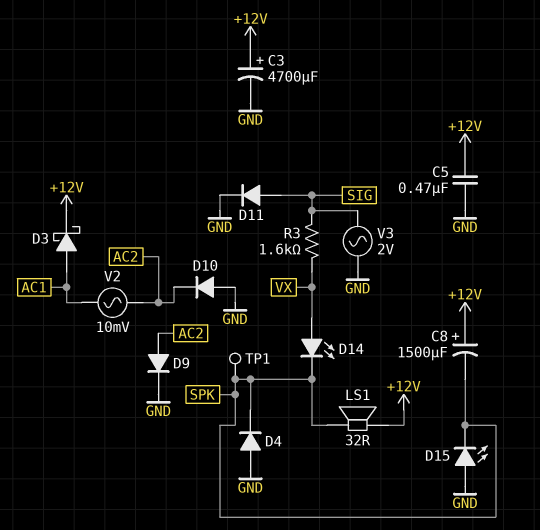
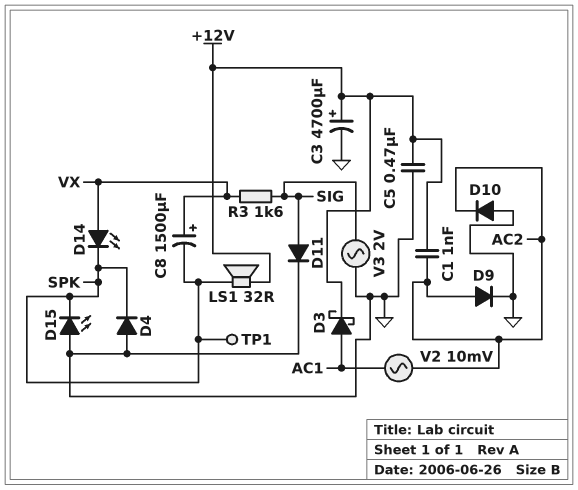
C1: none -> 1nF (+12V, AC2)
C8: 1500uF (plus +12V, minus SPK) -> 1500uF (plus VX, minus SPK)

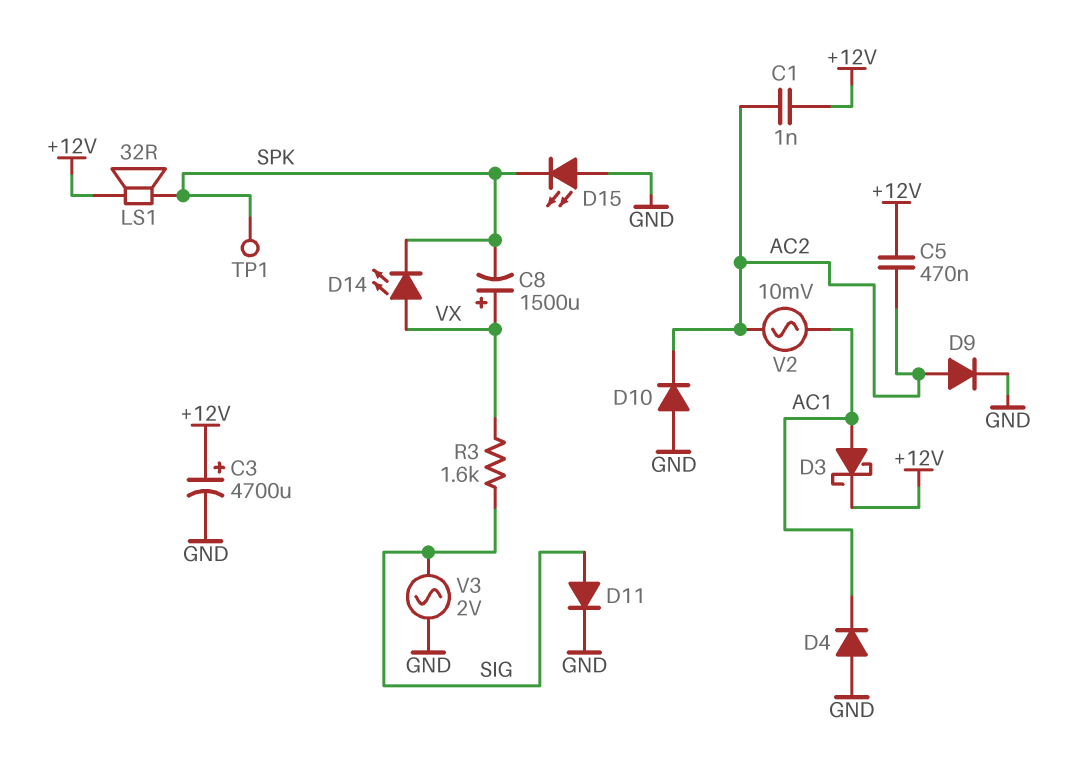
C5: 470nF (+12V, GND) -> 470nF (+12V, AC2)
D4: diode (A GND, K SPK) -> diode (A GND, K AC1)

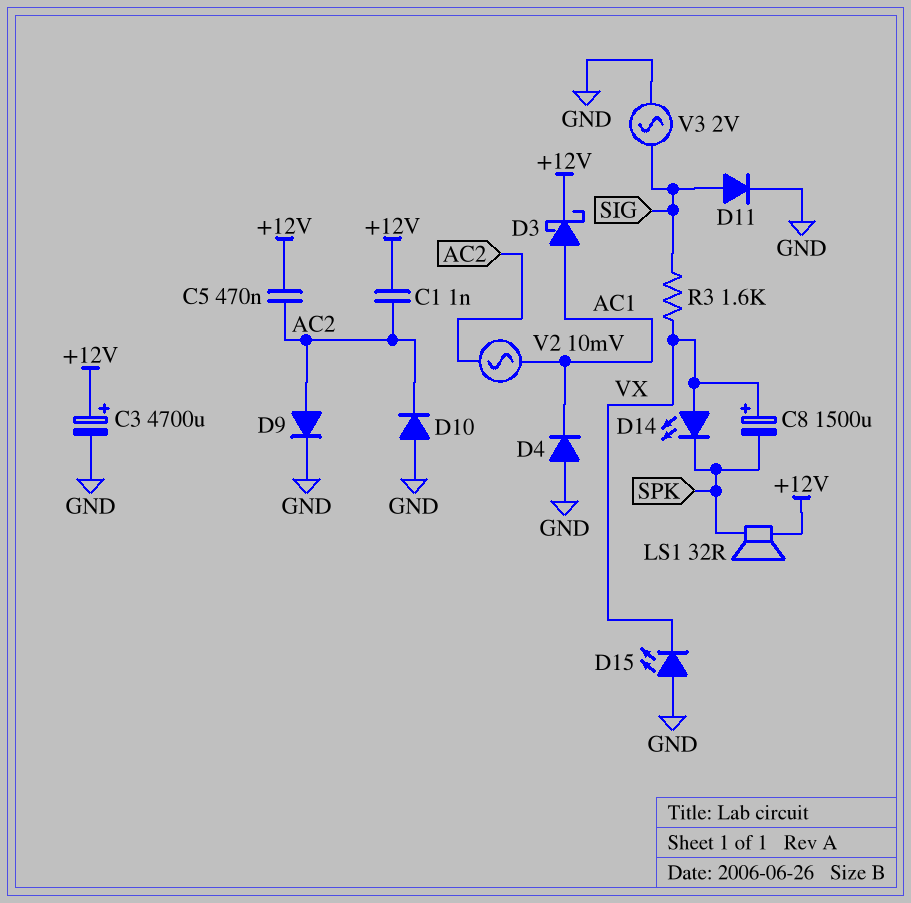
D15: LED (A GND, K SPK) -> LED (A GND, K VX)
TP1: test point (SPK) -> none

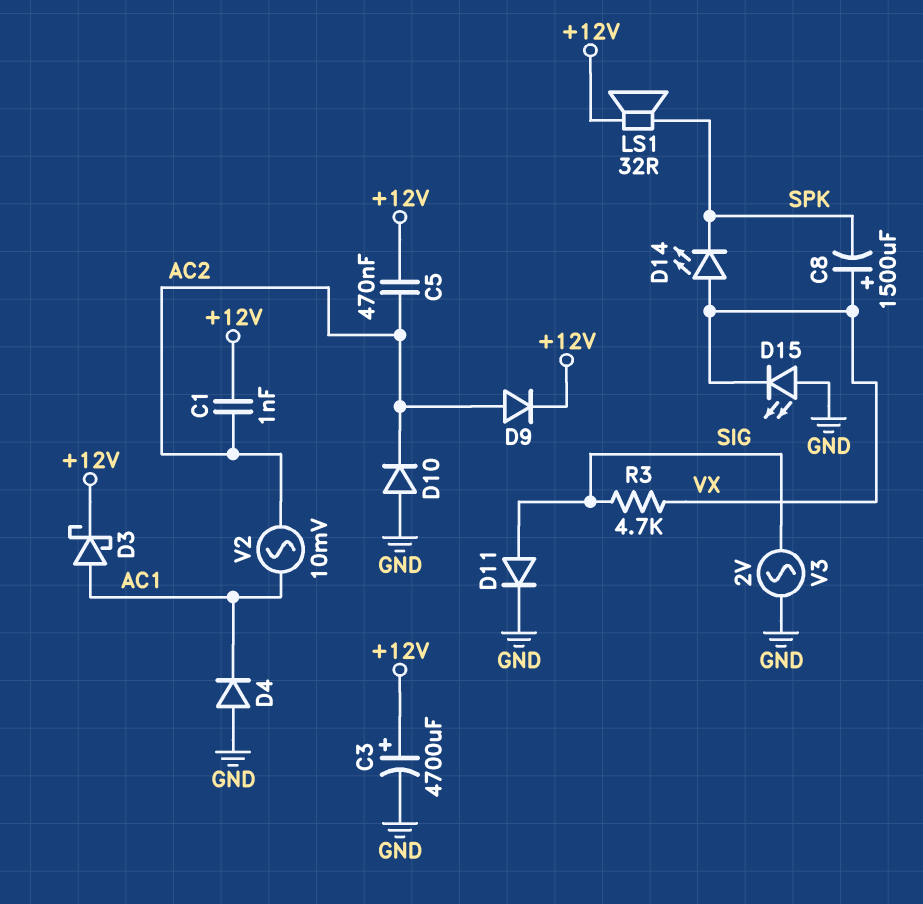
D9: diode (A AC2, K GND) -> diode (A AC2, K +12V)
R3: 1.6k (SIG, VX) -> 4.7k (SIG, VX)

